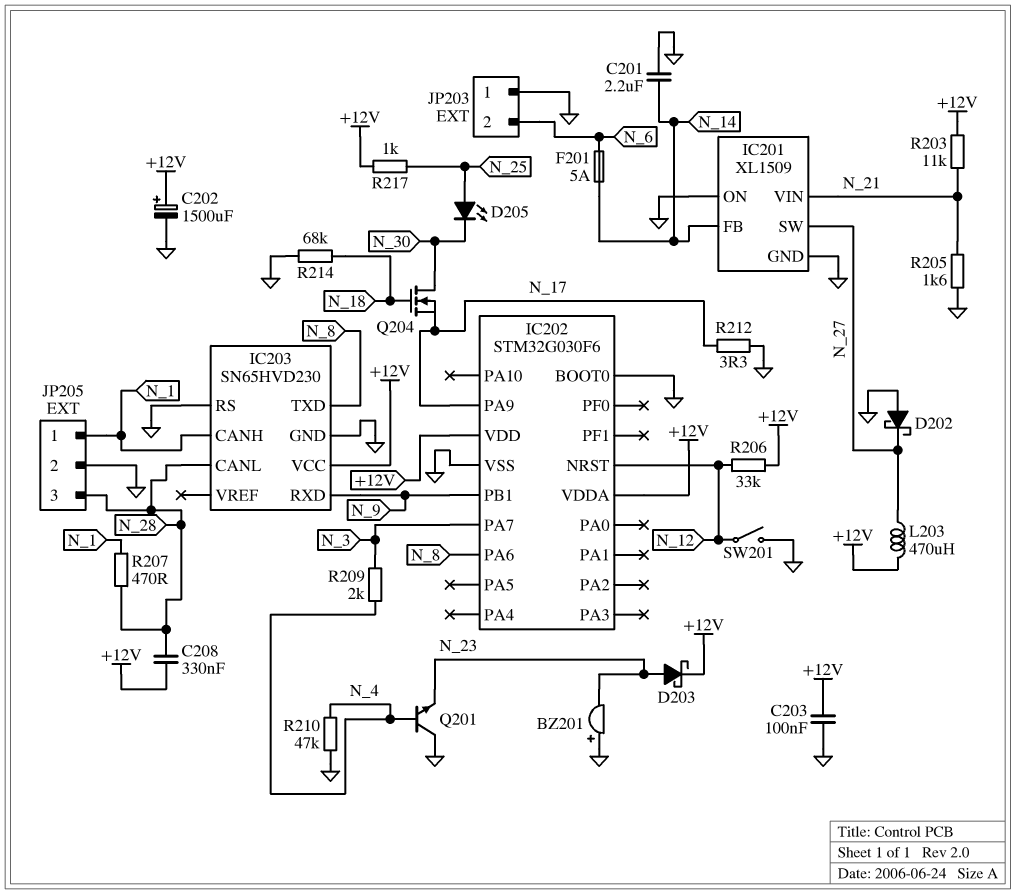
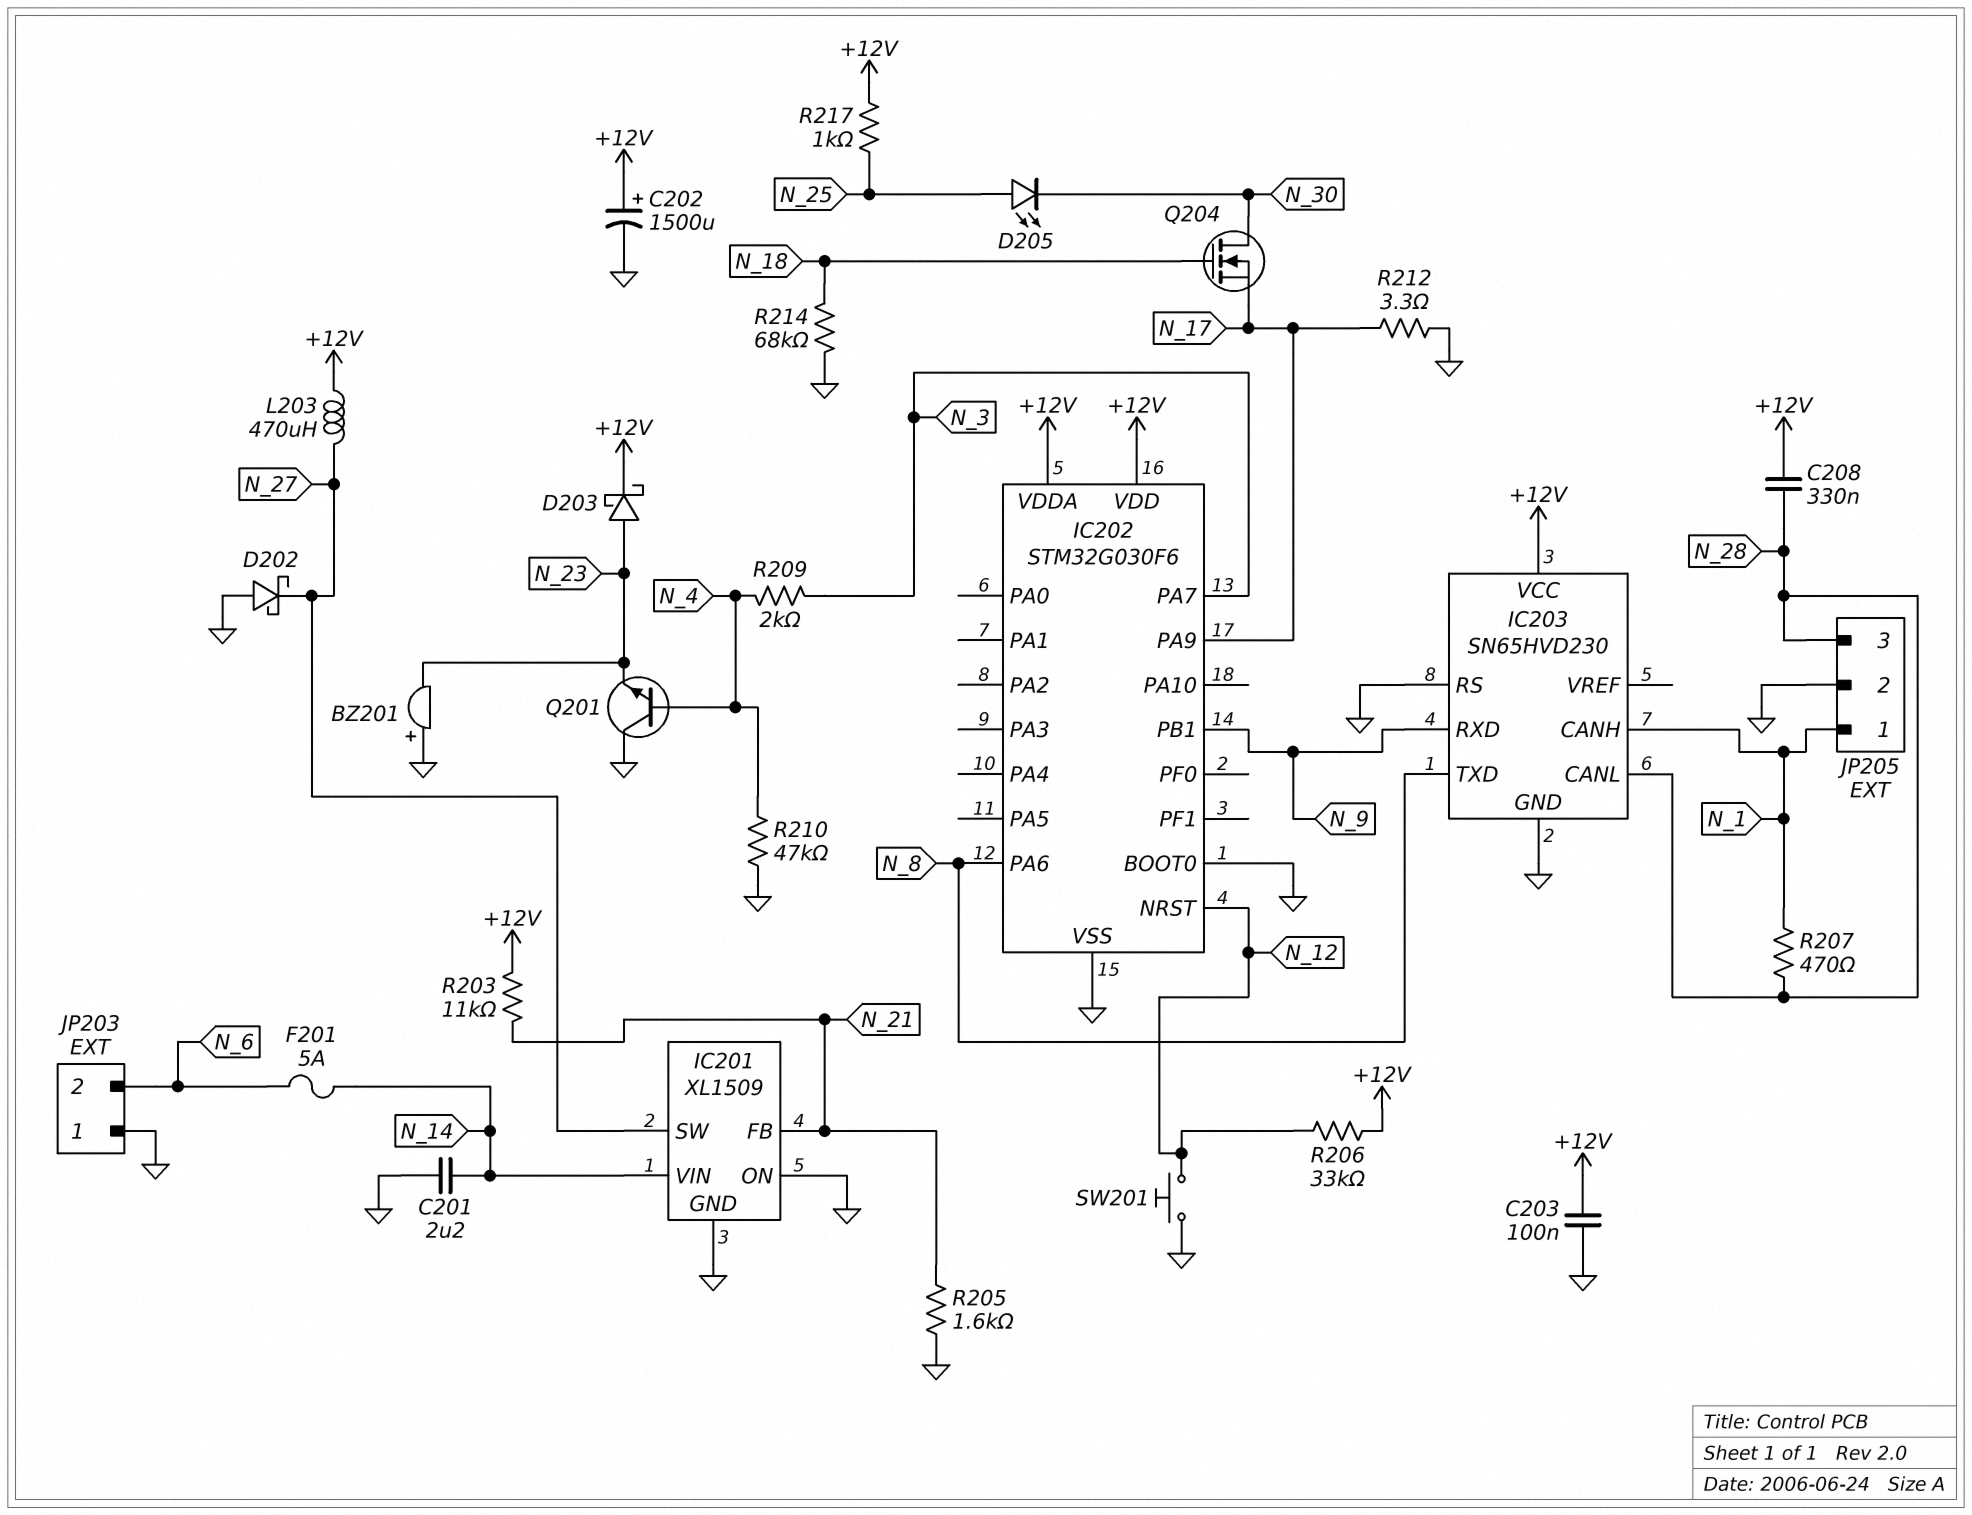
IC201 pin FB: N_14 -> N_21
IC201 pin VIN: N_21 -> N_14
SW201: switch (GND, N_12) -> button (GND, N_12)

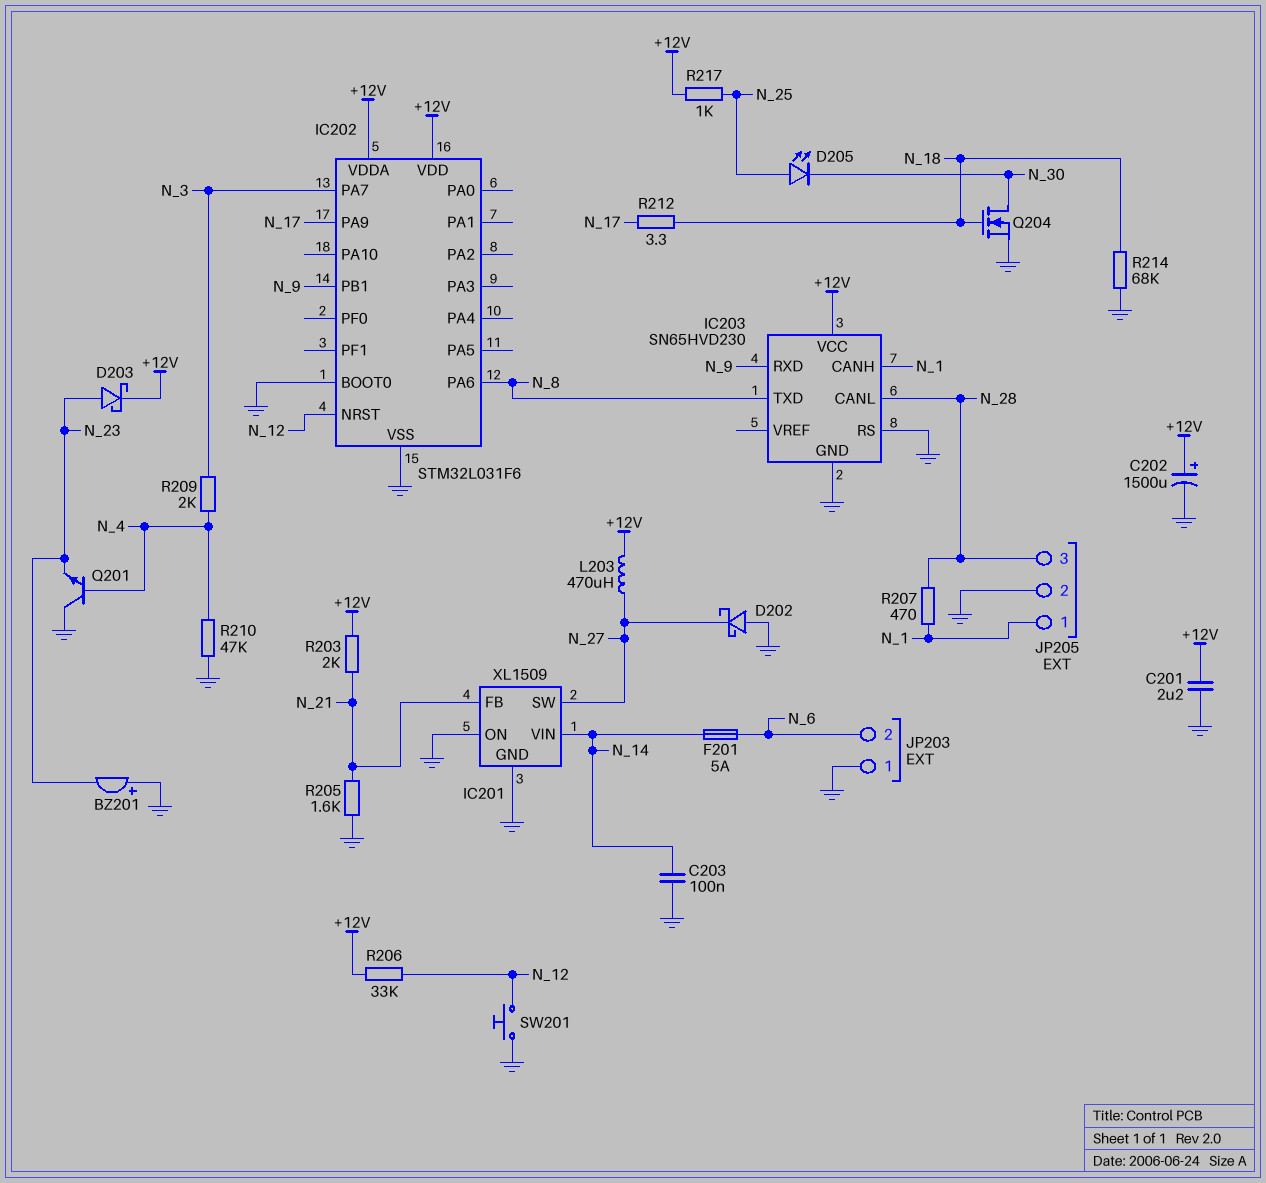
C201: 2.2uF (GND, N_14) -> 2.2uF (+12V, GND)
C203: 100nF (+12V, GND) -> 100nF (GND, N_14)
C208: 330nF (+12V, N_28) -> none
IC202: STM32G030F6 -> STM32L031F6
Q204: NMOS (G N_18, D N_30, S N_17) -> NMOS (G N_18, D N_30, S GND)
R203: 11k (+12V, N_21) -> 2k (+12V, N_21)
R212: 3.3 (GND, N_17) -> 3.3 (N_17, N_18)

